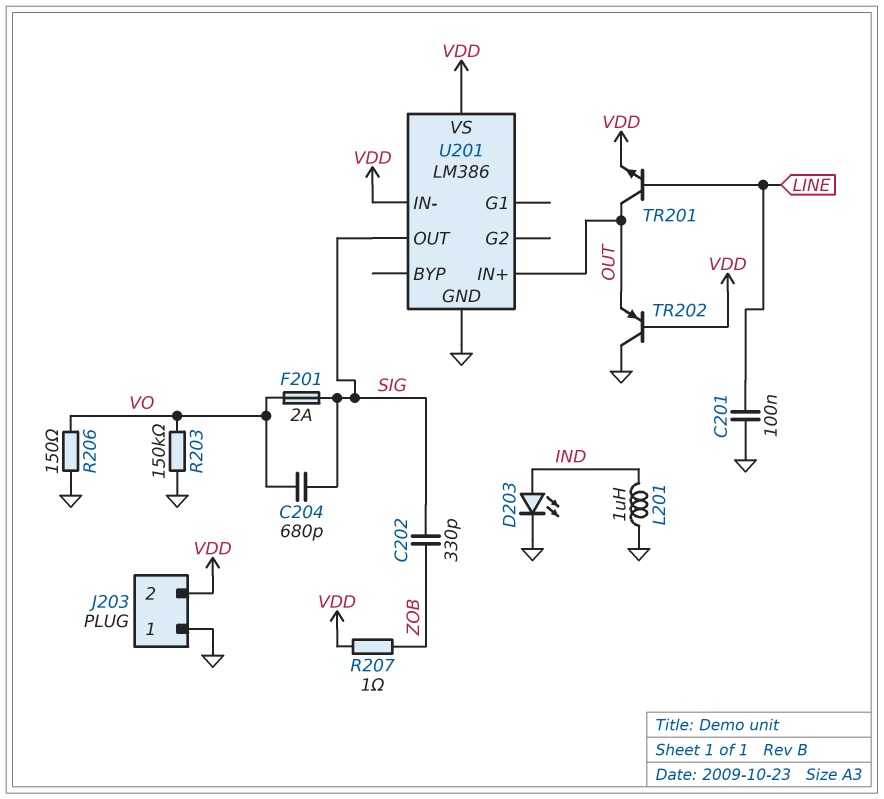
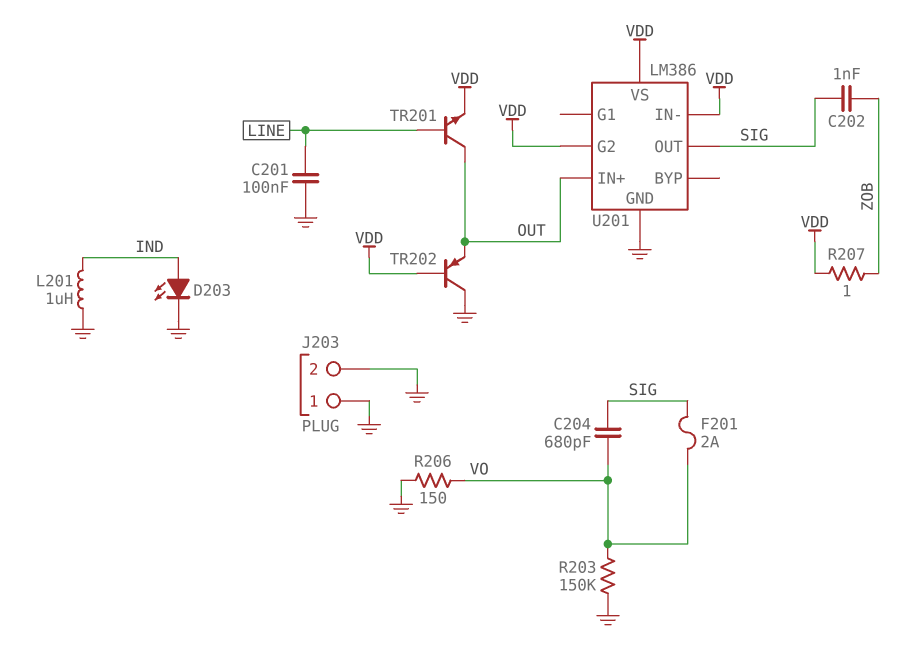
C202: 330pF (SIG, ZOB) -> 1nF (SIG, ZOB)
J203 pin 2: VDD -> GND
U201 pin G2: none -> VDD

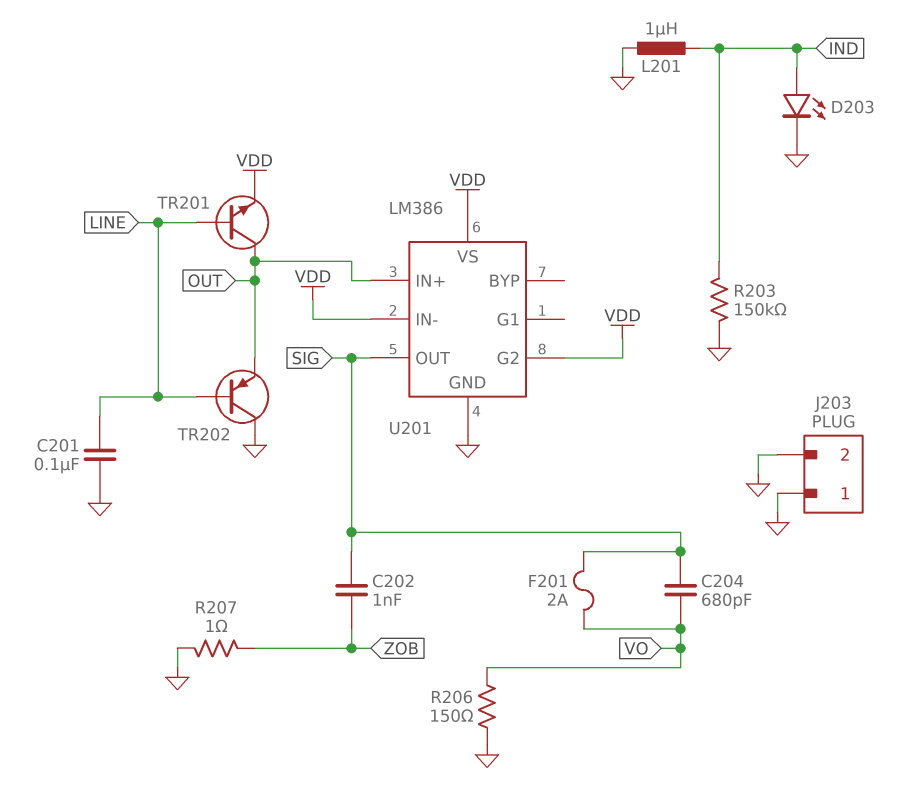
R203: 150k (GND, VO) -> 150k (GND, IND)
R207: 1 (VDD, ZOB) -> 1 (GND, ZOB)
TR202: PNP (B VDD, C GND, E OUT) -> PNP (B LINE, C GND, E OUT)

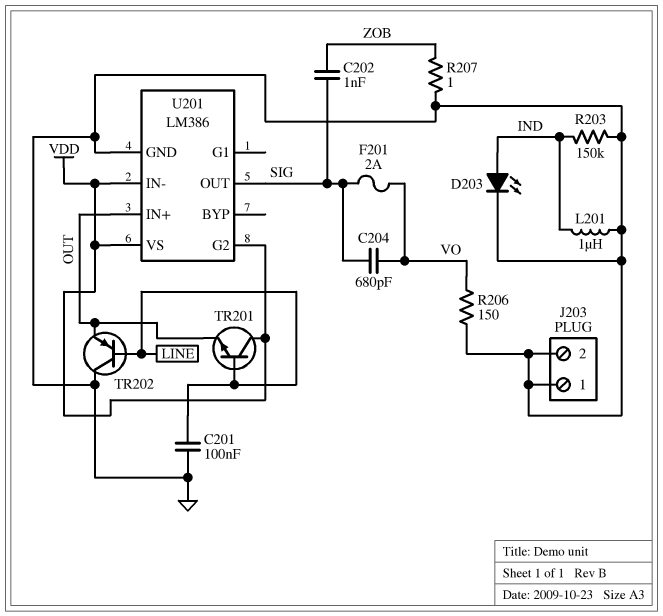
TR201: NPN (B LINE, C OUT, E VDD) -> NPN (B LINE, C VDD, E OUT)

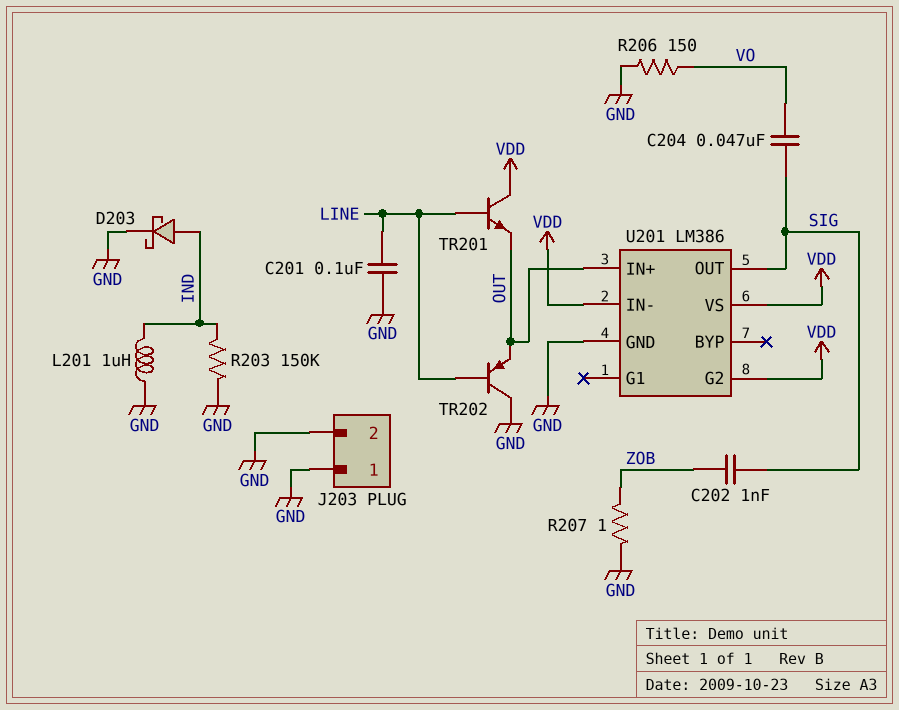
C204: 680pF (SIG, VO) -> 47nF (SIG, VO)
D203: LED (A IND, K GND) -> schottky (A IND, K GND)
F201: 2A (SIG, VO) -> none

